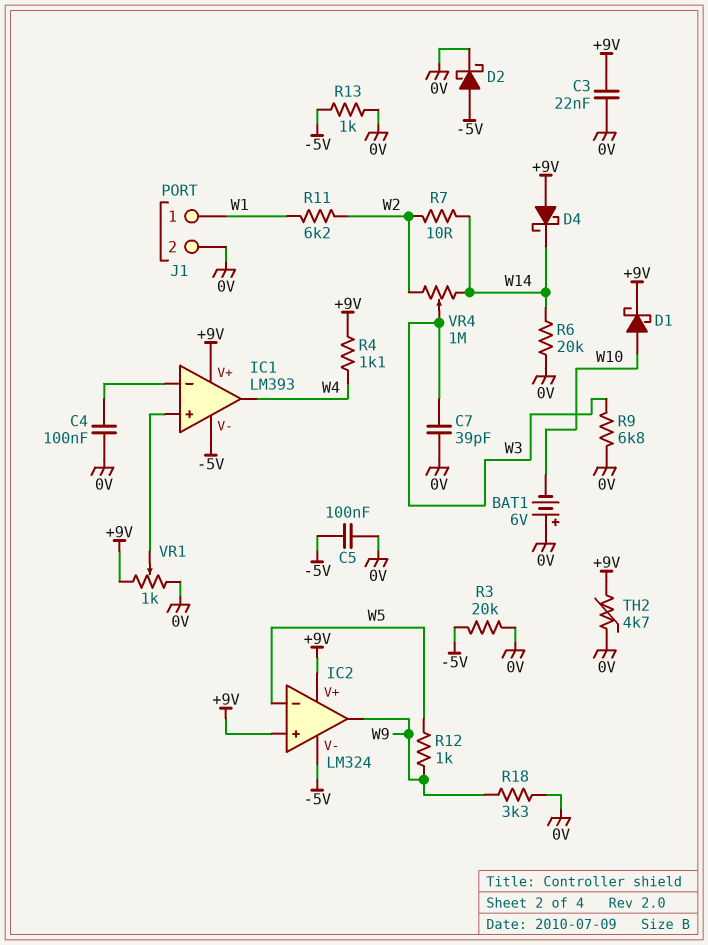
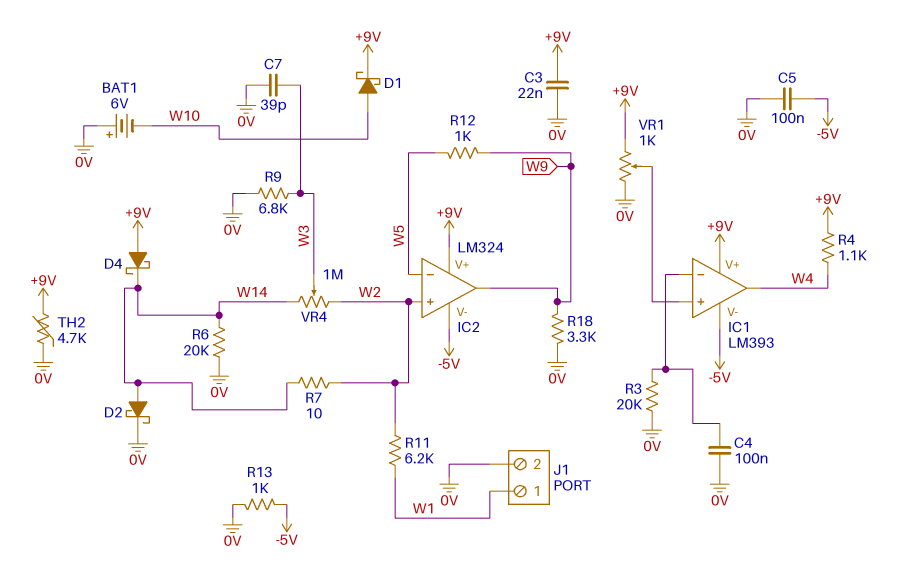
D2: schottky (A -5V, K 0V) -> schottky (A W14, K 0V)
IC2 pin in+: +9V -> W2
R3: 20k (-5V, 0V) -> 20k (0V, IC1/in-)

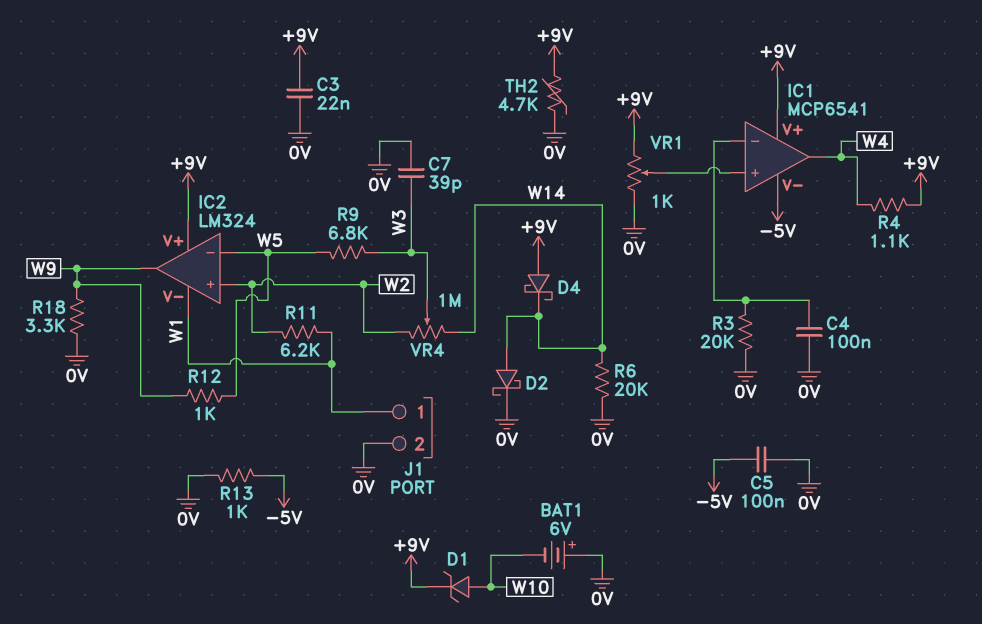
D1: schottky (A W10, K +9V) -> zener (A W10, K +9V)
IC1: LM393 -> MCP6541
IC2 pin V-: -5V -> W1
R7: 10 (W2, W14) -> none
R9: 6.8k (0V, W3) -> 6.8k (W3, W5)

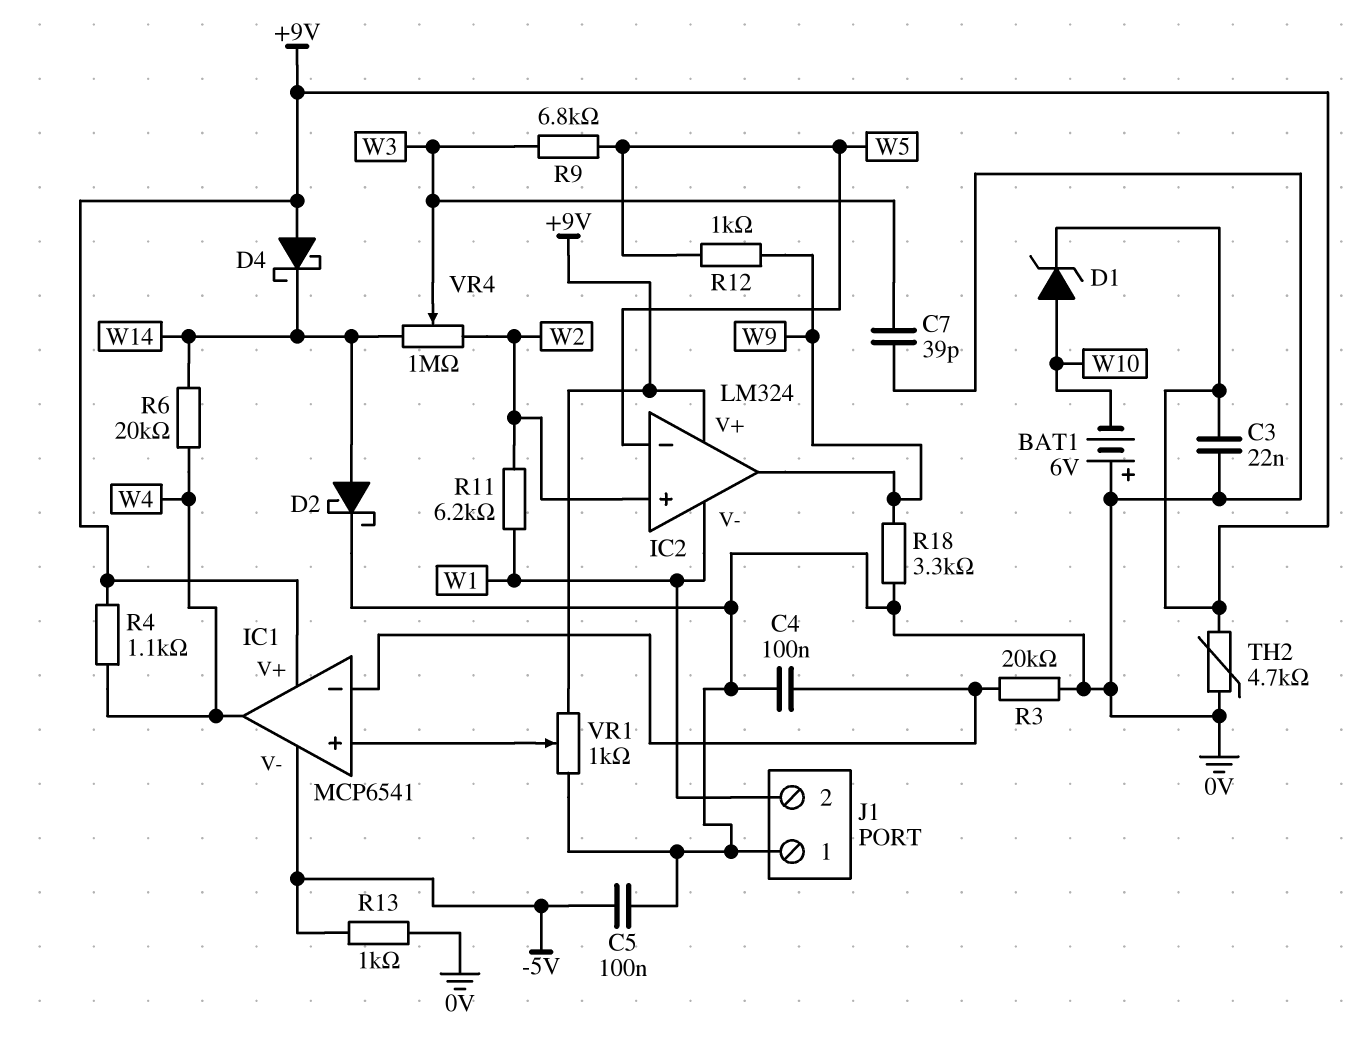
J1 pin 1: W1 -> 0V
J1 pin 2: 0V -> W1
R6: 20k (0V, W14) -> 20k (W4, W14)

